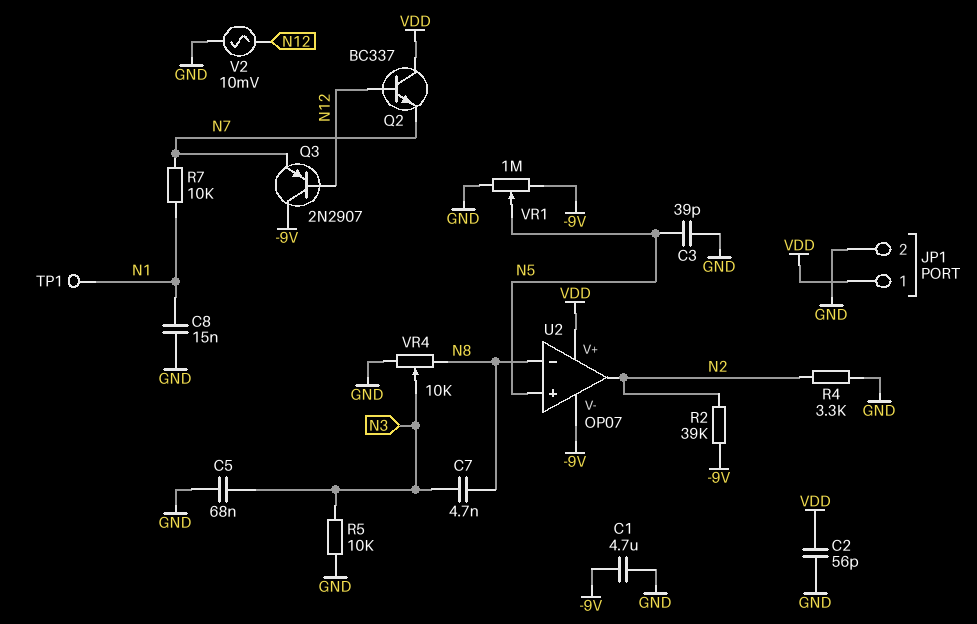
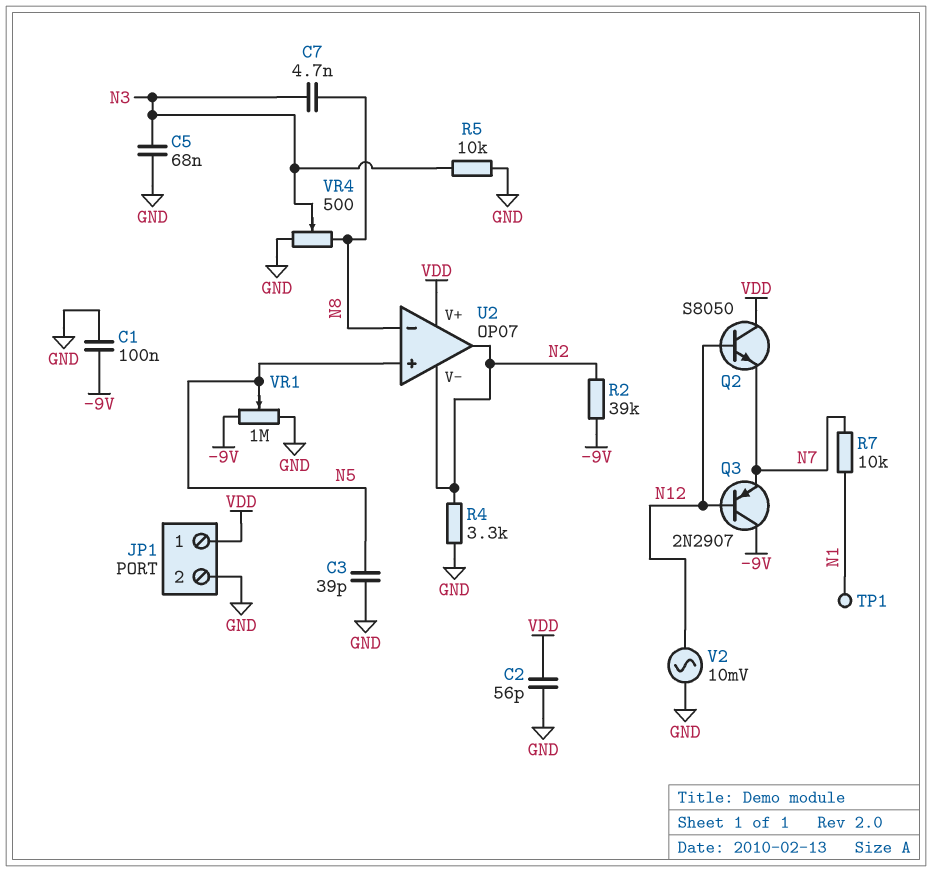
C1: 4.7uF (-9V, GND) -> 100nF (-9V, GND)
C8: 15nF (GND, N1) -> none
Q2: NPN BC337 (B N12, C VDD, E N7) -> NPN S8050 (B N12, C VDD, E N7)
U2 pin V-: -9V -> N2
VR4: 10k (GND, N8, wiper N3) -> 500 (GND, N8, wiper N3)

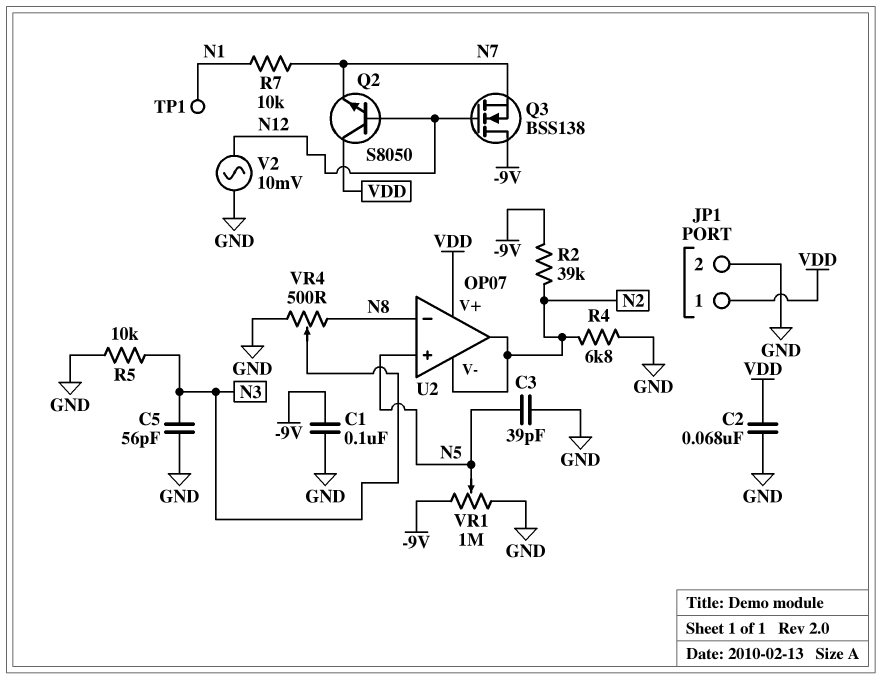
C2: 56pF (GND, VDD) -> 68nF (GND, VDD)
C5: 68nF (GND, N3) -> 56pF (GND, N3)
C7: 4.7nF (N3, N8) -> none
Q3: PNP 2N2907 (B N12, C -9V, E N7) -> NMOS BSS138 (G N12, D -9V, S N7)
R4: 3.3k (GND, N2) -> 6.8k (GND, N2)

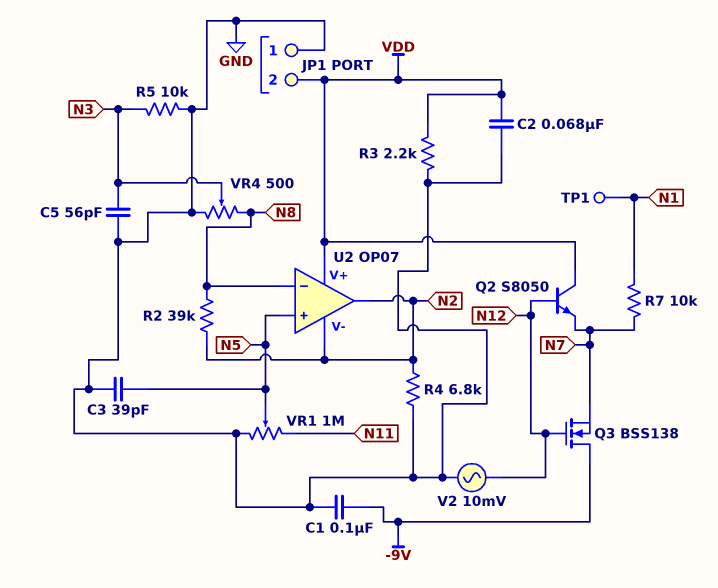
JP1 pin 1: VDD -> GND
JP1 pin 2: GND -> VDD
R2: 39k (-9V, N2) -> 39k (N2, N8)
R3: none -> 2.2k (GND, VDD)
VR1: 1M (-9V, GND, wiper N5) -> 1M (GND, N11, wiper N5)

